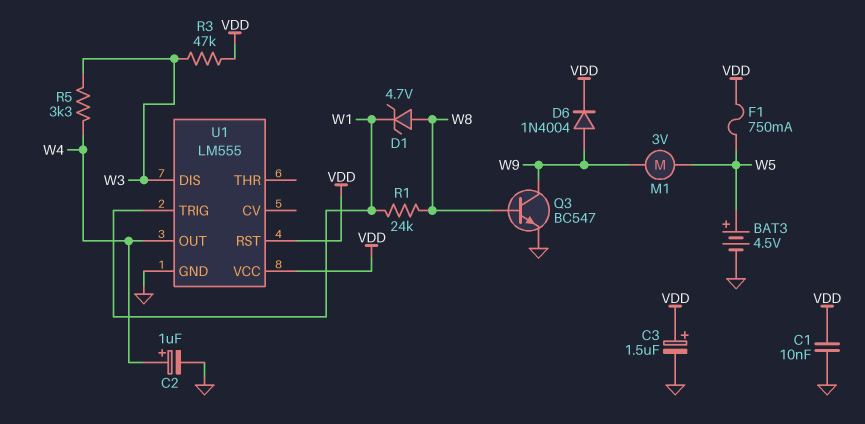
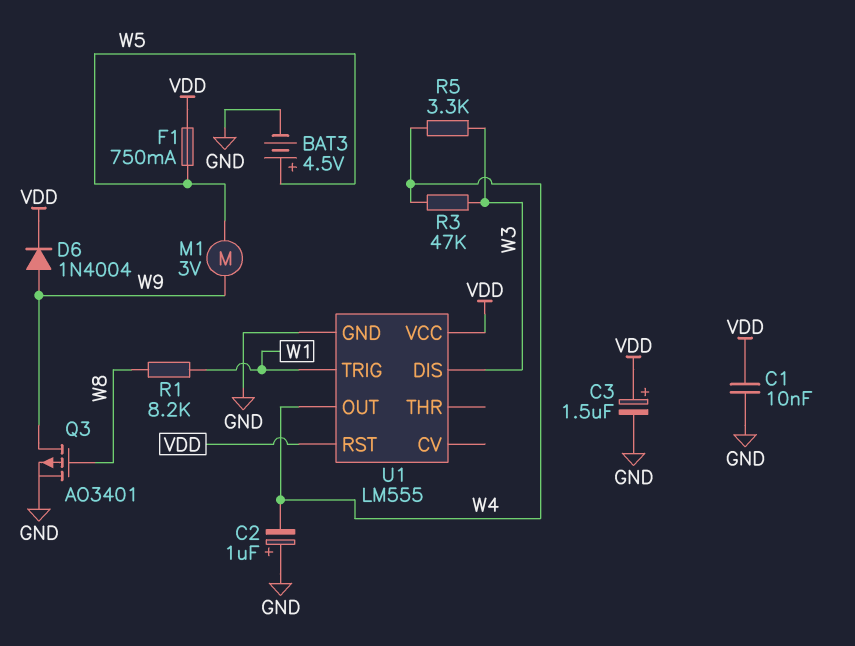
C2: 1uF (plus W4, minus GND) -> 1uF (plus GND, minus W4)
D1: zener 4.7V (A W8, K W1) -> none
Q3: NPN BC547 (B W8, C W9, E GND) -> PMOS AO3401 (G W8, D W9, S GND)
R1: 24k (W1, W8) -> 8.2k (W1, W8)
R3: 47k (VDD, W3) -> 47k (W3, W4)

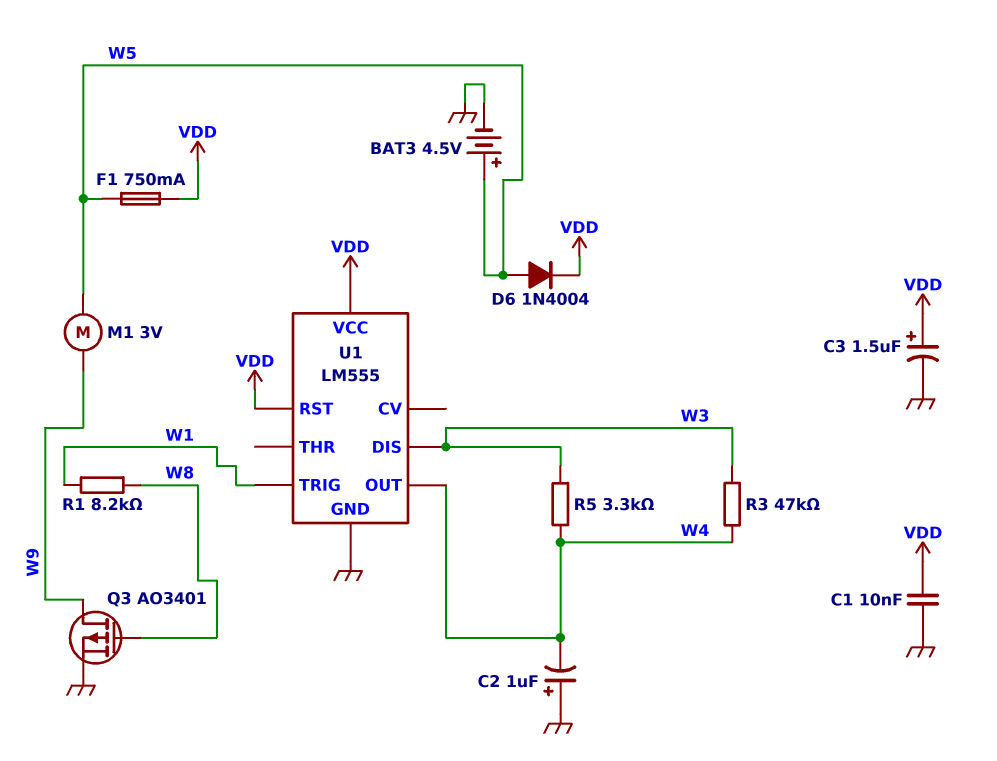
D6: diode 1N4004 (A W9, K VDD) -> diode 1N4004 (A W5, K VDD)

